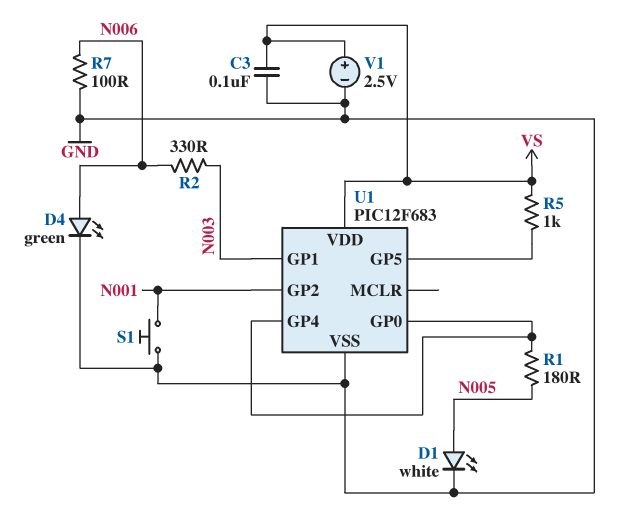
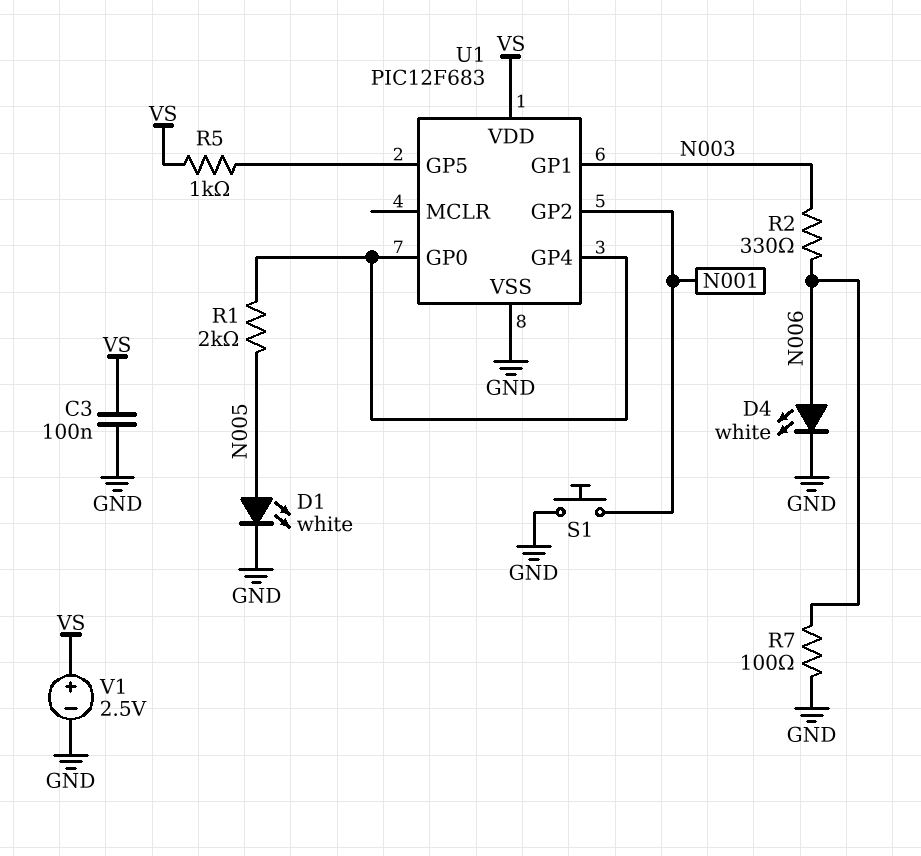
D4: LED green (A N006, K GND) -> LED white (A N006, K GND)
R1: 180 (N005, U1/GP0) -> 2k (N005, U1/GP0)

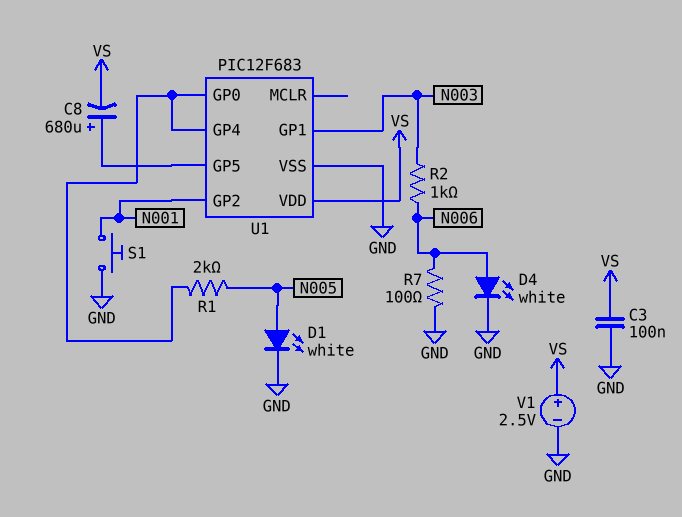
C8: none -> 680uF (plus U1/GP5, minus VS)
R2: 330 (N003, N006) -> 1k (N003, N006)
R5: 1k (U1/GP5, VS) -> none

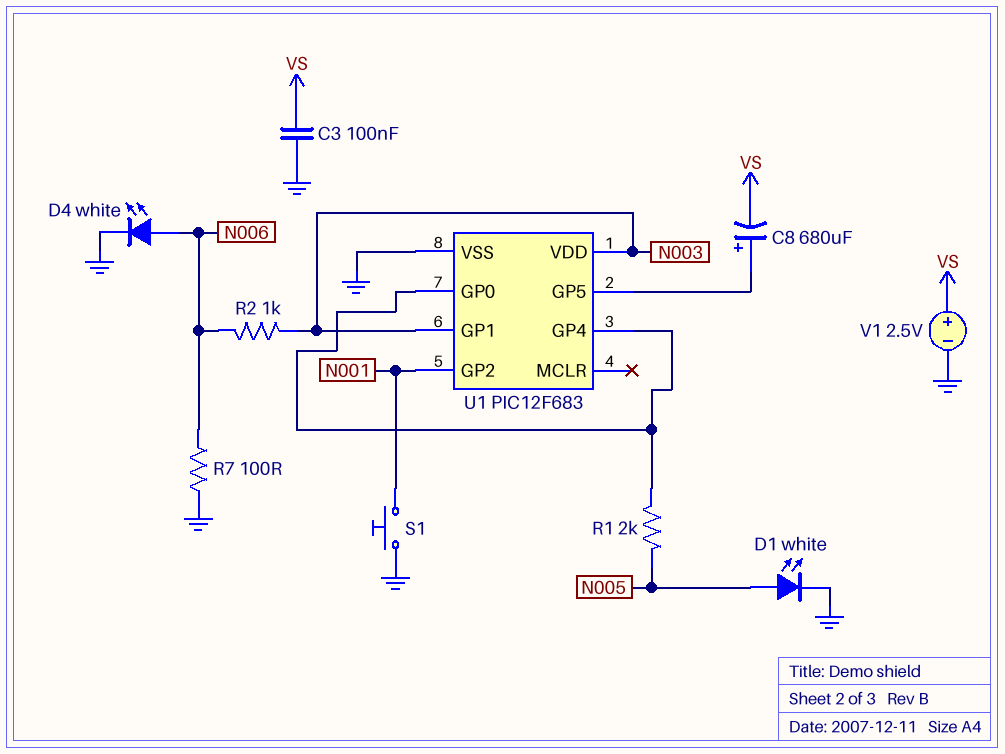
U1 pin VDD: VS -> N003

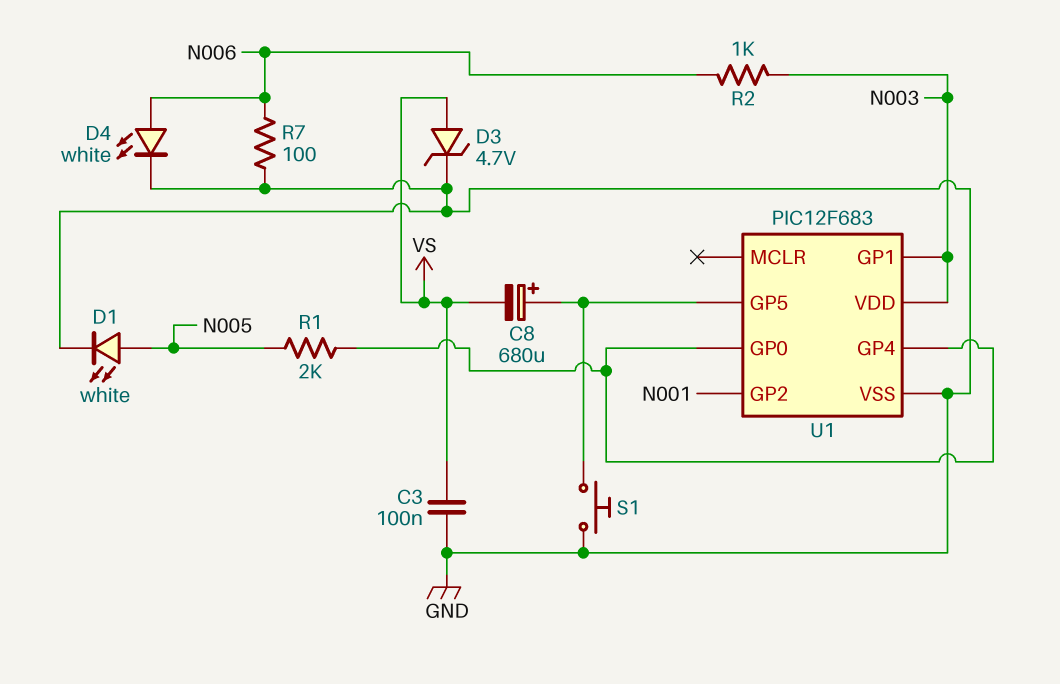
D3: none -> zener 4.7V (A VS, K GND)
S1: button (GND, N001) -> button (GND, U1/GP5)
V1: 2.5V (plus VS, minus GND) -> none

